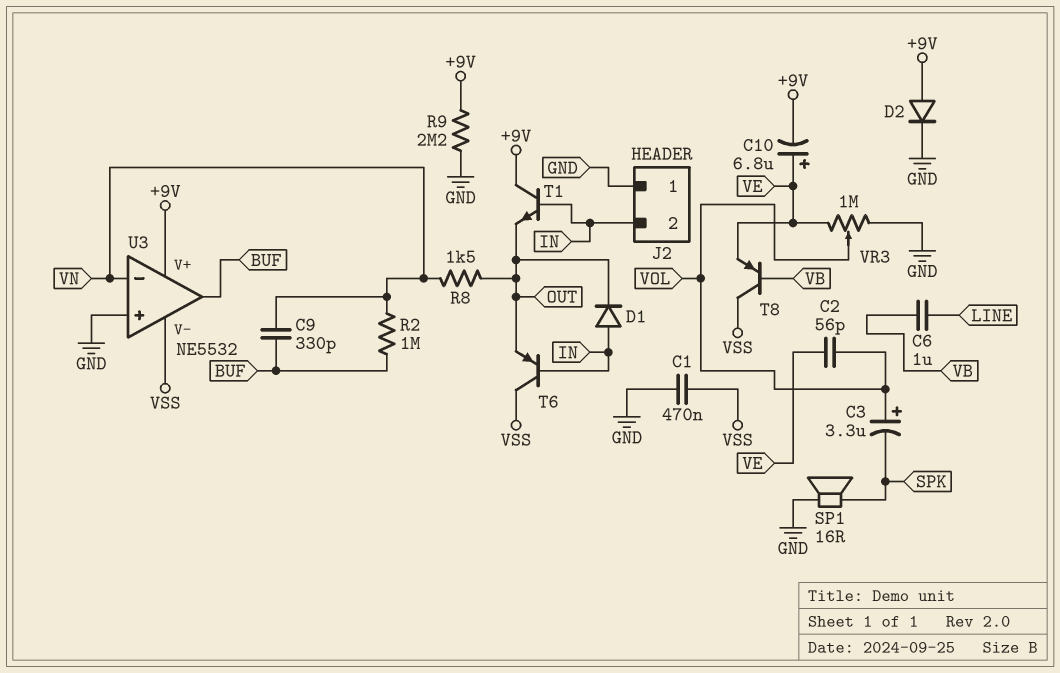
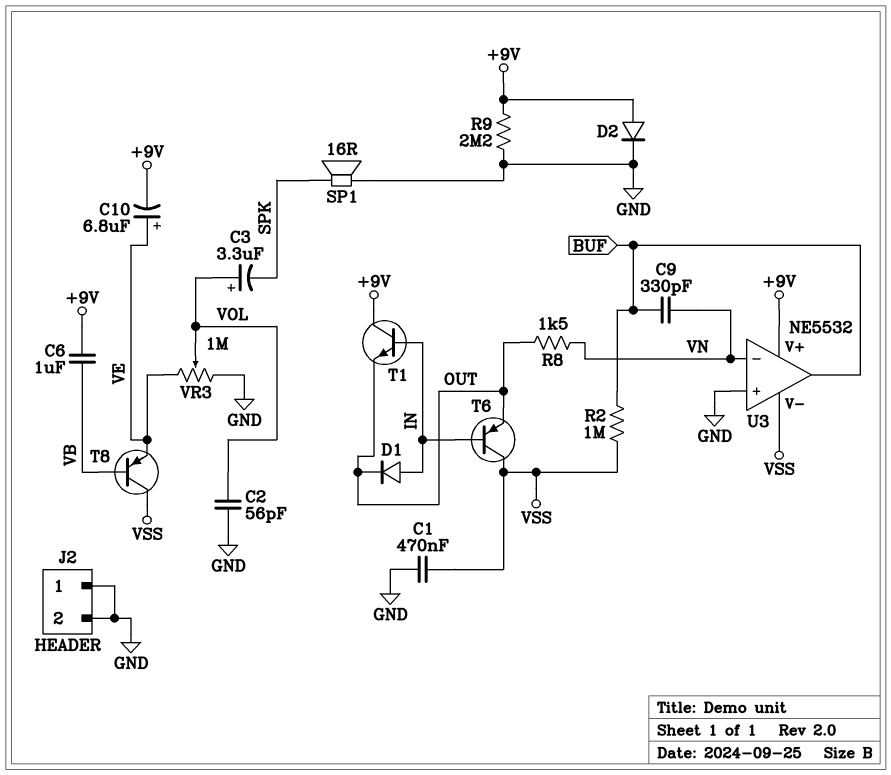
C2: 56pF (VE, VOL) -> 56pF (GND, VOL)
C6: 1uF (LINE, VB) -> 1uF (+9V, VB)
J2 pin 2: IN -> GND
R2: 1M (BUF, VN) -> 1M (BUF, VSS)

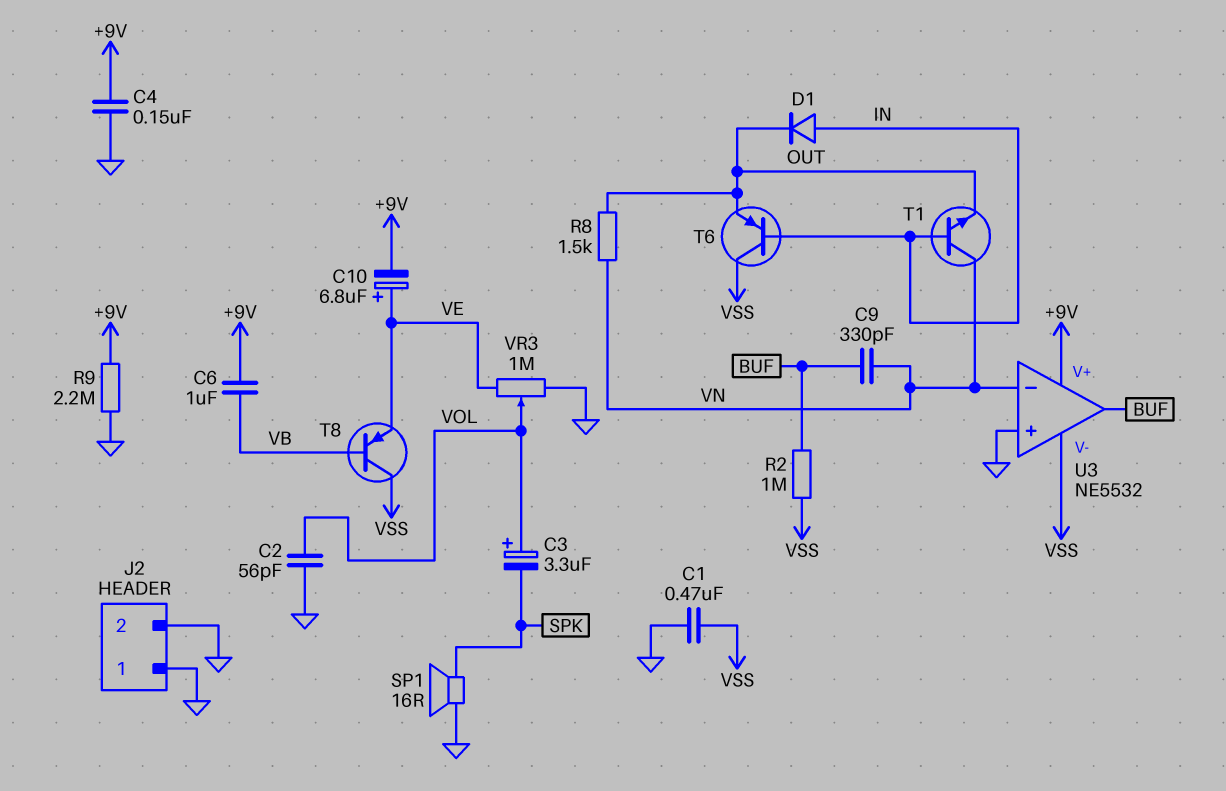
C4: none -> 150nF (+9V, GND)
D2: diode (A +9V, K GND) -> none
T1: NPN (B IN, C +9V, E OUT) -> NPN (B IN, C VN, E OUT)

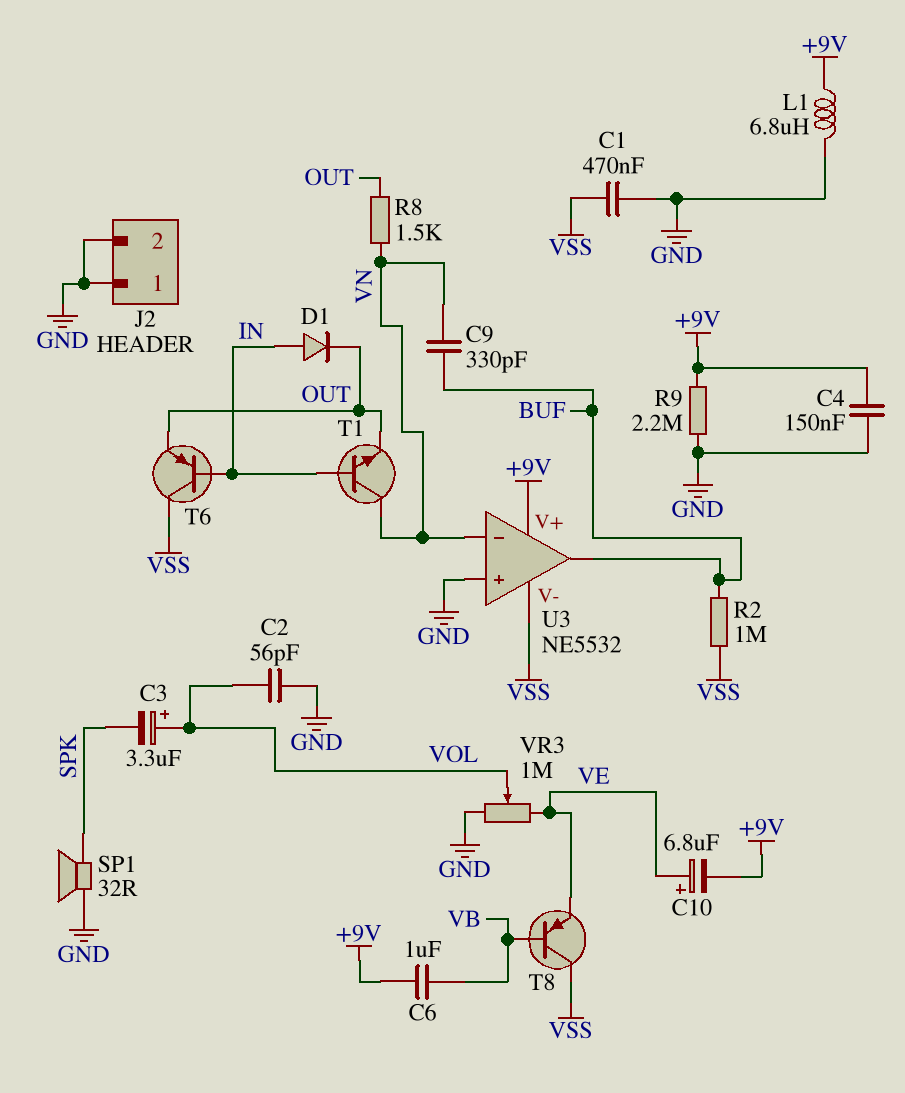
L1: none -> 6.8uH (+9V, GND)
SP1: speaker 16R (GND, SPK) -> speaker 32R (GND, SPK)

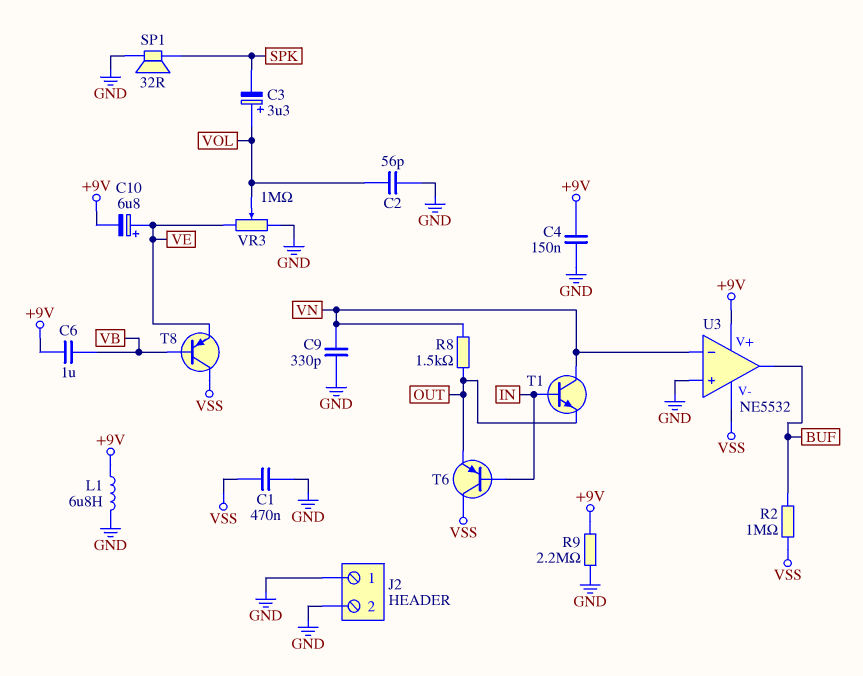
C9: 330pF (BUF, VN) -> 330pF (GND, VN)
D1: diode (A IN, K OUT) -> none

